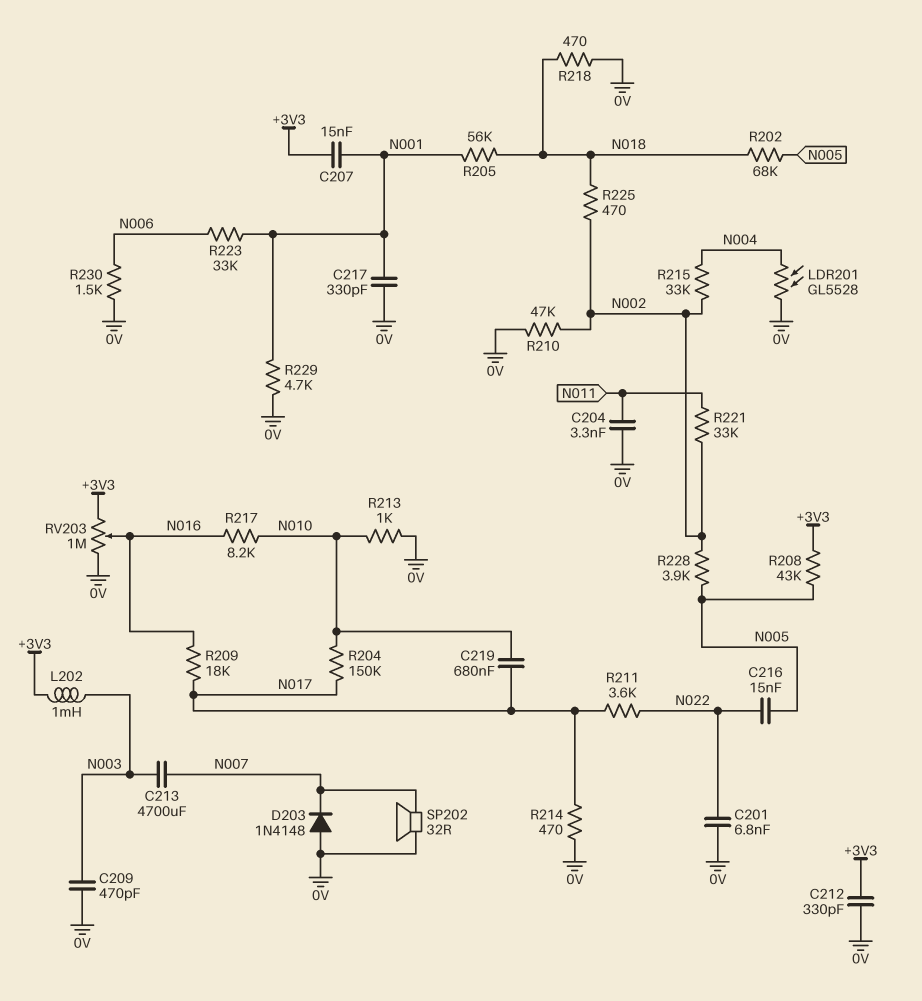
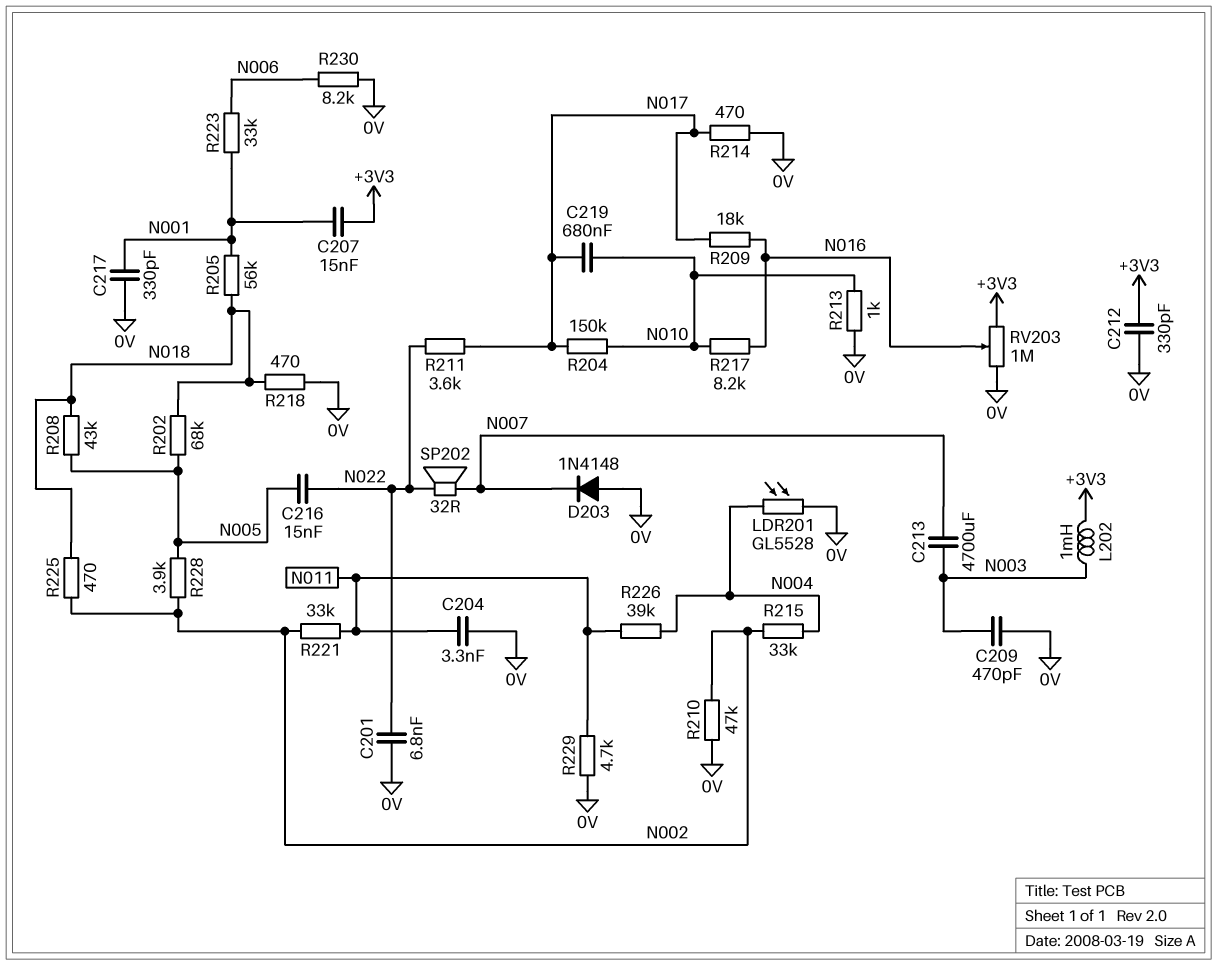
R208: 43k (+3V3, N005) -> 43k (N005, N018)
R226: none -> 39k (N004, N011)
R229: 4.7k (0V, N001) -> 4.7k (0V, N011)
R230: 1.5k (0V, N006) -> 8.2k (0V, N006)
SP202: speaker 32R (0V, N007) -> speaker 32R (N007, N022)

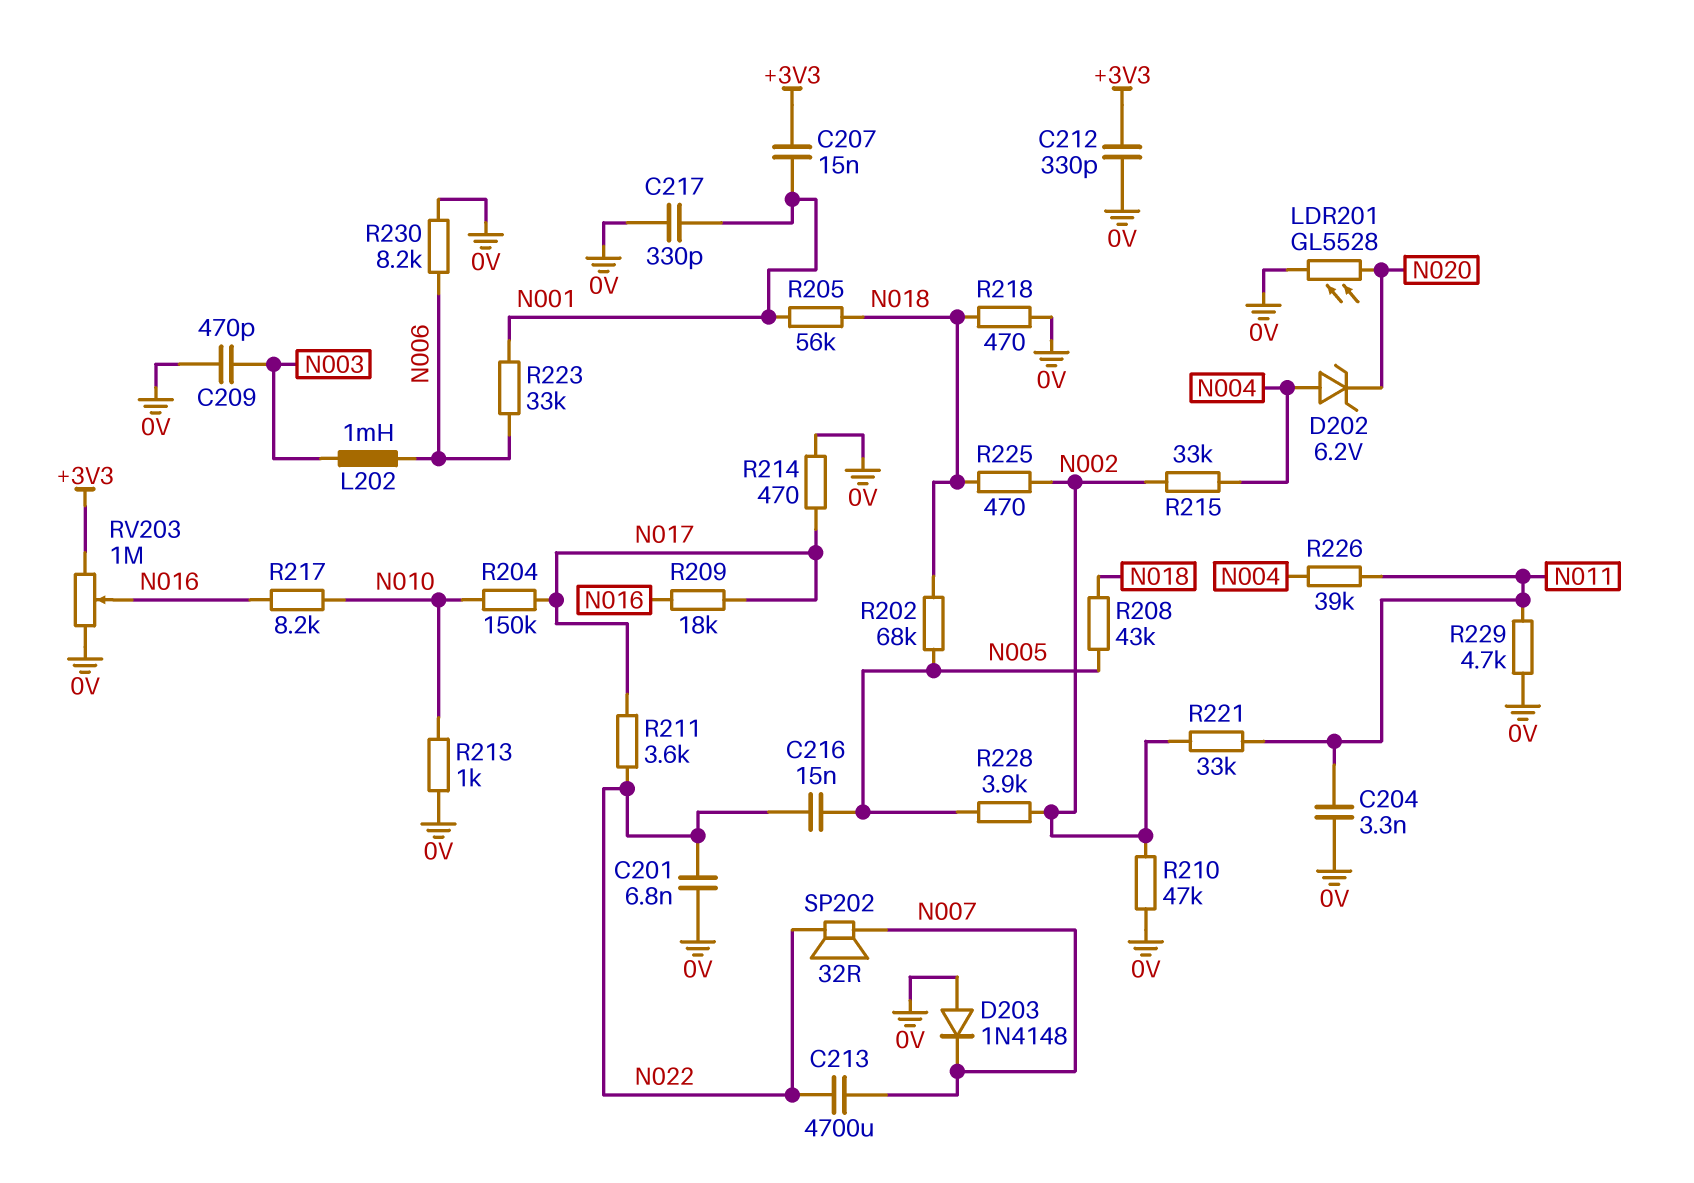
C213: 4700uF (N003, N007) -> 4700uF (N007, N022)
C219: 680nF (N010, N017) -> none
D202: none -> zener 6.2V (A N004, K N020)
L202: 1mH (+3V3, N003) -> 1mH (N003, N006)
LDR201: GL5528 (0V, N004) -> GL5528 (0V, N020)

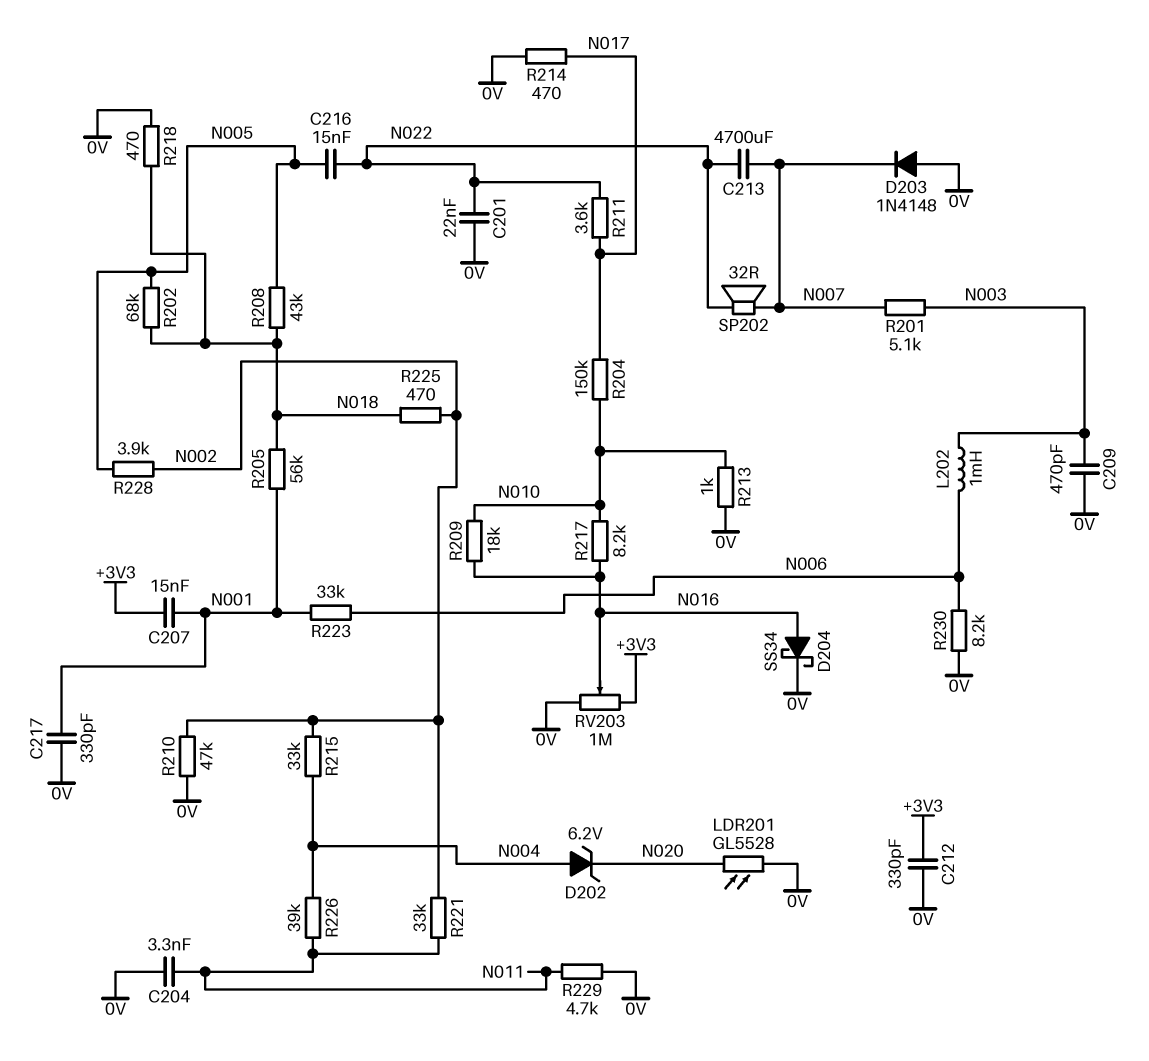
C201: 6.8nF (0V, N022) -> 22nF (0V, N022)
D204: none -> schottky SS34 (A N016, K 0V)
R201: none -> 5.1k (N003, N007)
R209: 18k (N016, N017) -> 18k (N010, N016)

